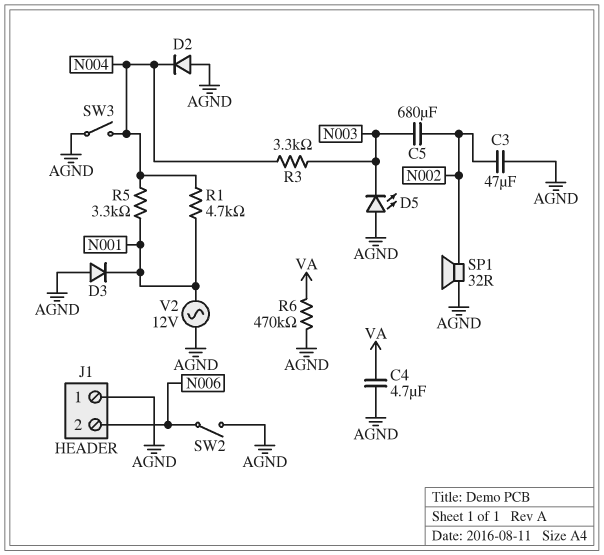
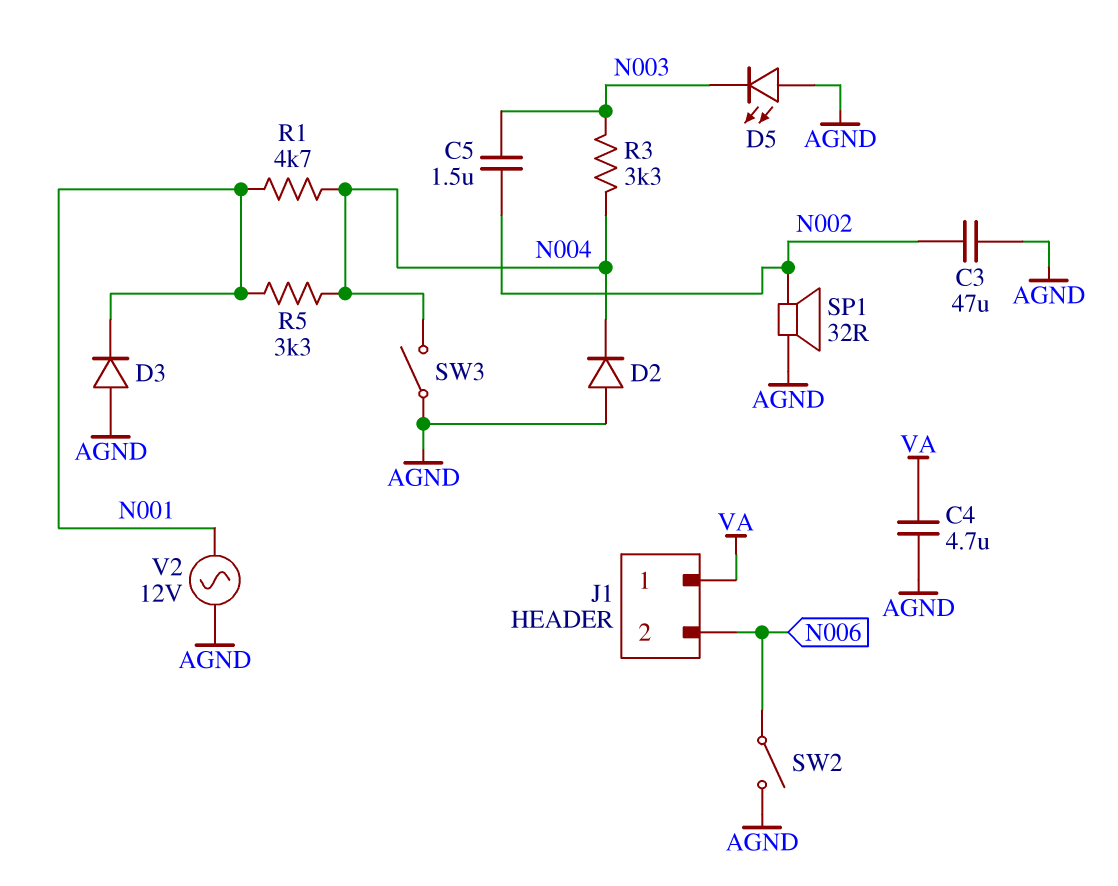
C5: 680uF (N002, N003) -> 1.5uF (N002, N003)
J1 pin 1: AGND -> VA
R6: 470k (AGND, VA) -> none

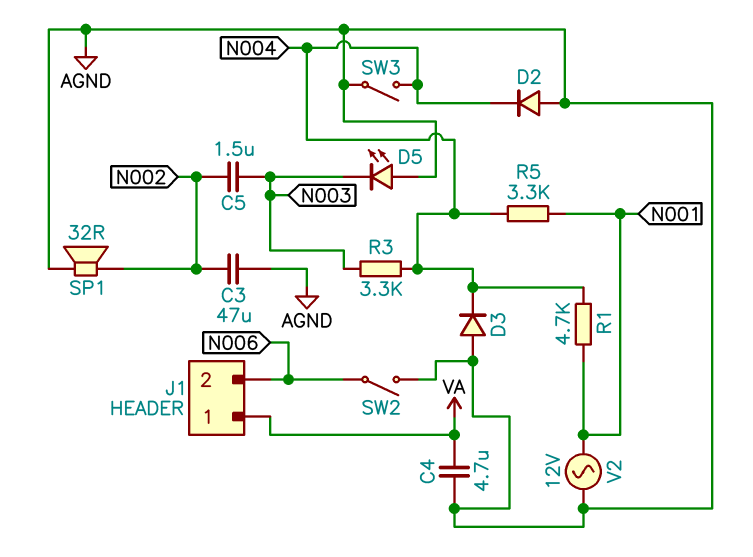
D3: diode (A AGND, K N001) -> diode (A AGND, K N004)

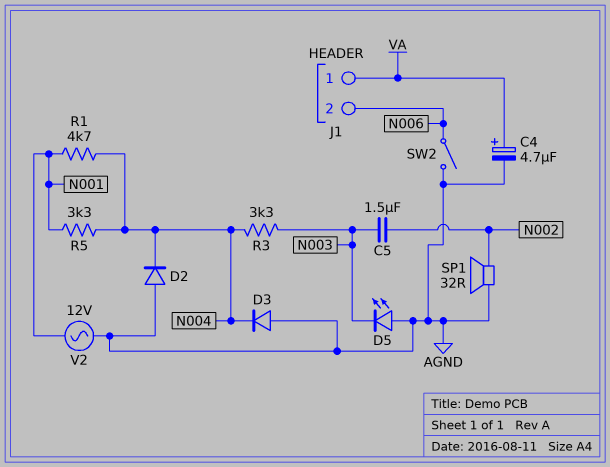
C3: 47uF (AGND, N002) -> none
C4: 4.7uF (AGND, VA) -> 4.7uF (plus VA, minus AGND)
SW3: switch (AGND, N004) -> none

